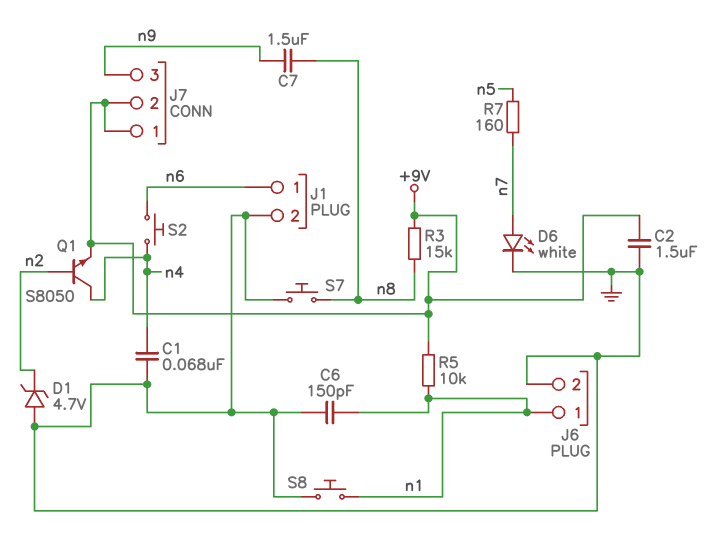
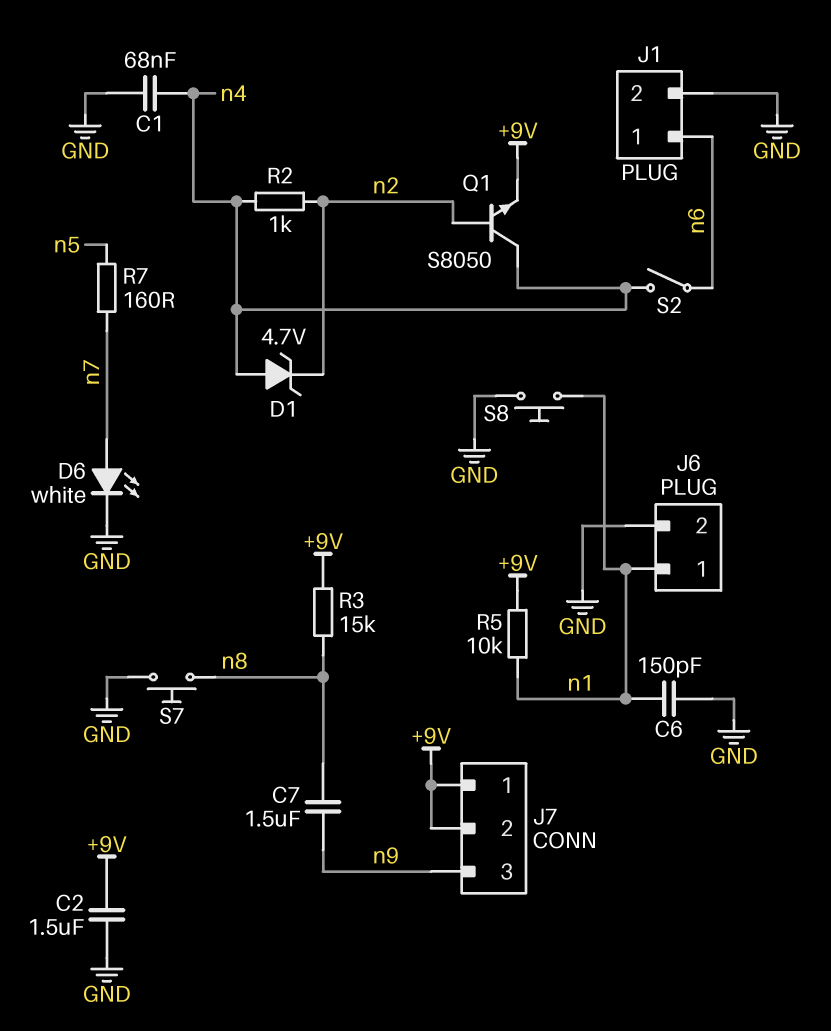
D1: zener 4.7V (A GND, K n2) -> zener 4.7V (A n4, K n2)
R2: none -> 1k (n2, n4)
S2: button (n4, n6) -> switch (n4, n6)

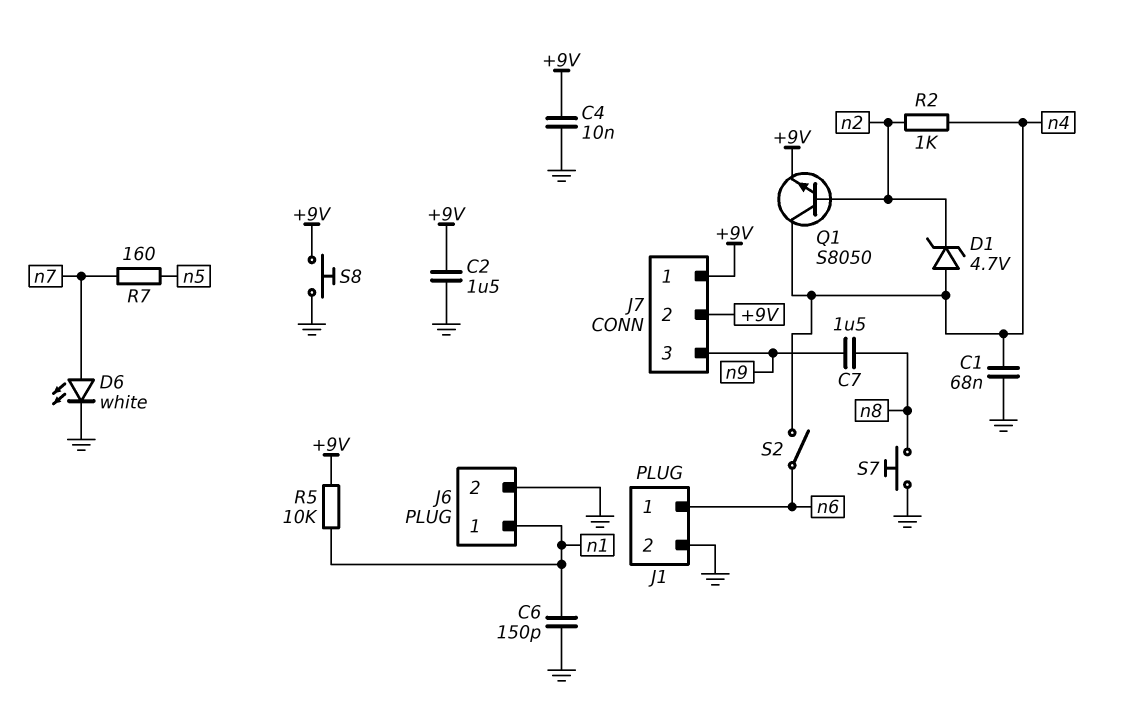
C4: none -> 10nF (+9V, GND)
R3: 15k (+9V, n8) -> none
S8: button (GND, n1) -> button (+9V, GND)

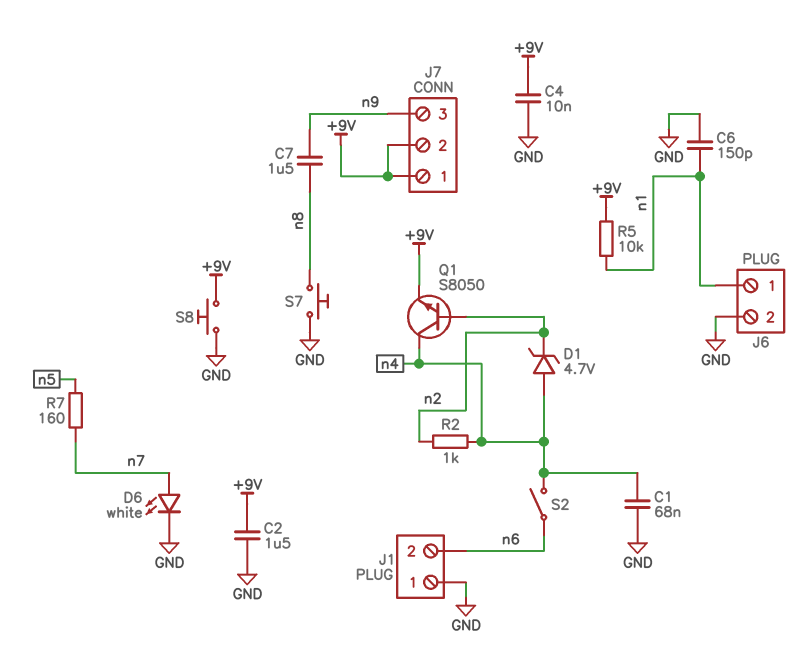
J1 pin 1: n6 -> GND
J1 pin 2: GND -> n6

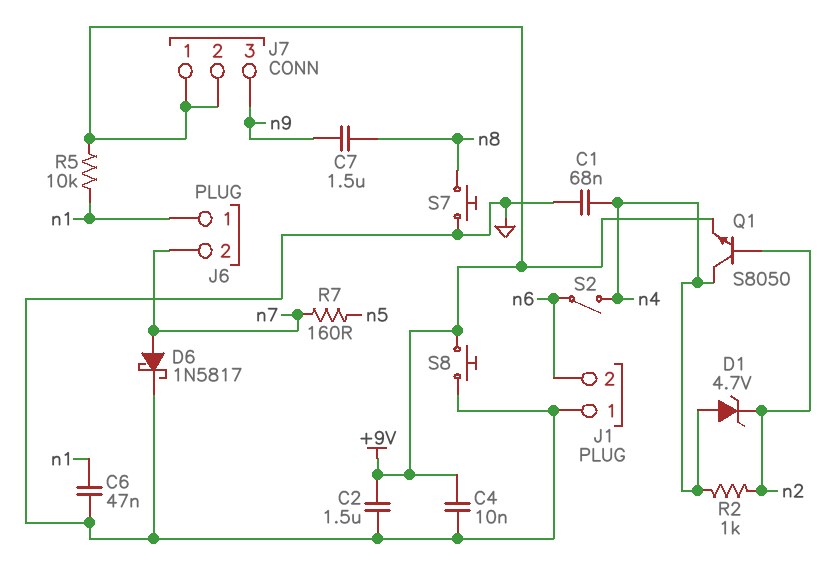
C6: 150pF (GND, n1) -> 47nF (GND, n1)
D6: LED white (A n7, K GND) -> schottky 1N5817 (A n7, K GND)
J6 pin 2: GND -> n7

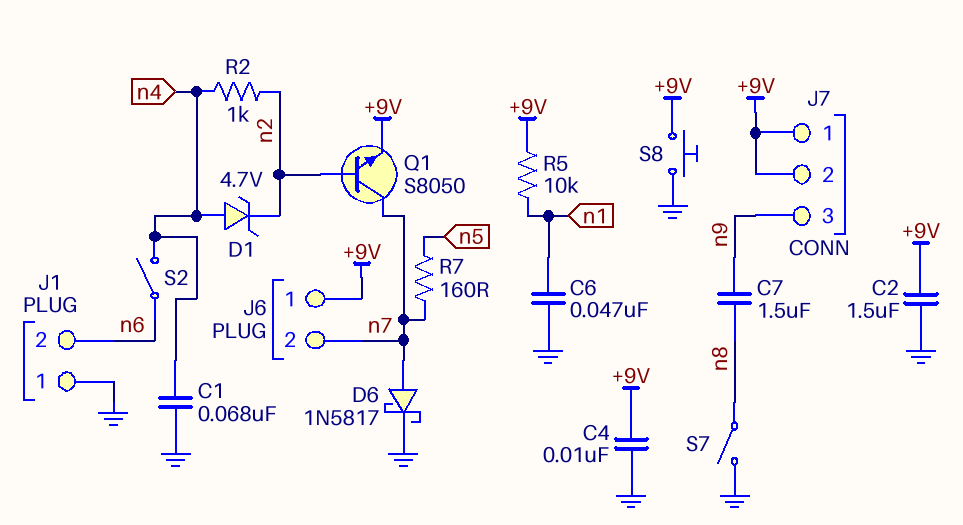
J6 pin 1: n1 -> +9V
Q1: NPN S8050 (B n2, C n4, E +9V) -> NPN S8050 (B n2, C n7, E +9V)
S7: button (GND, n8) -> switch (GND, n8)

